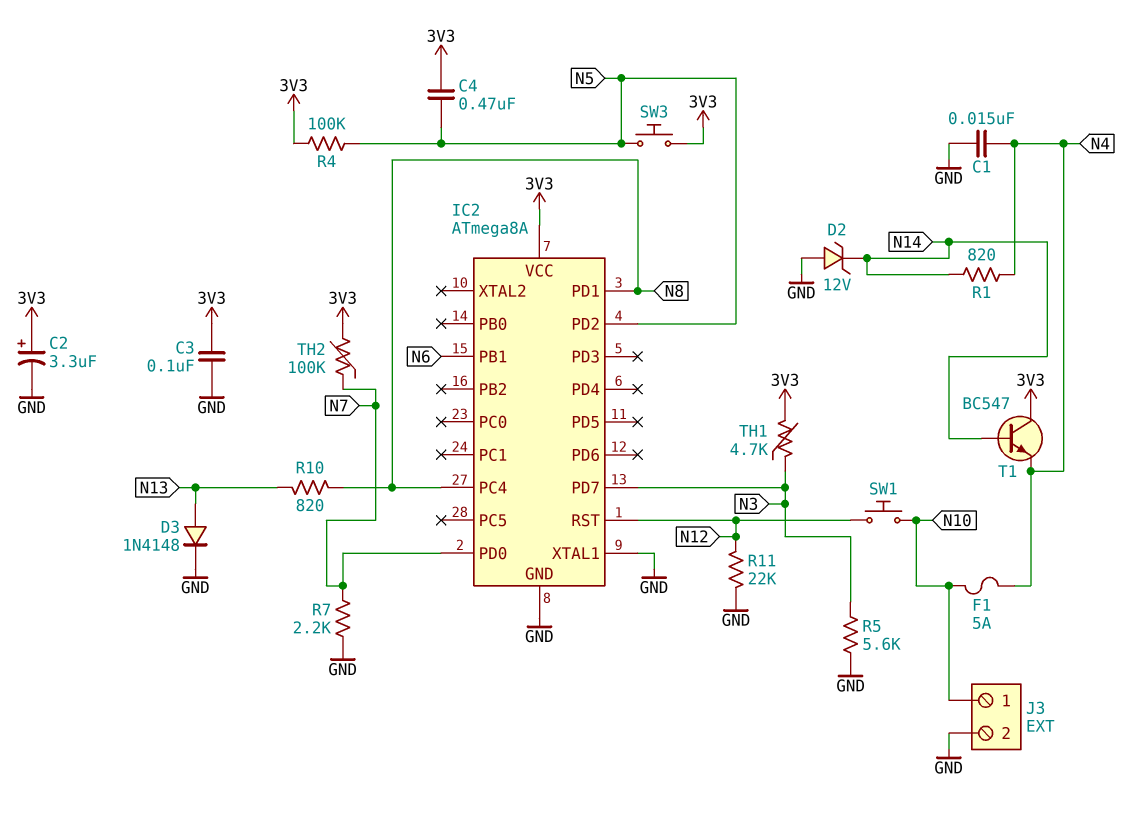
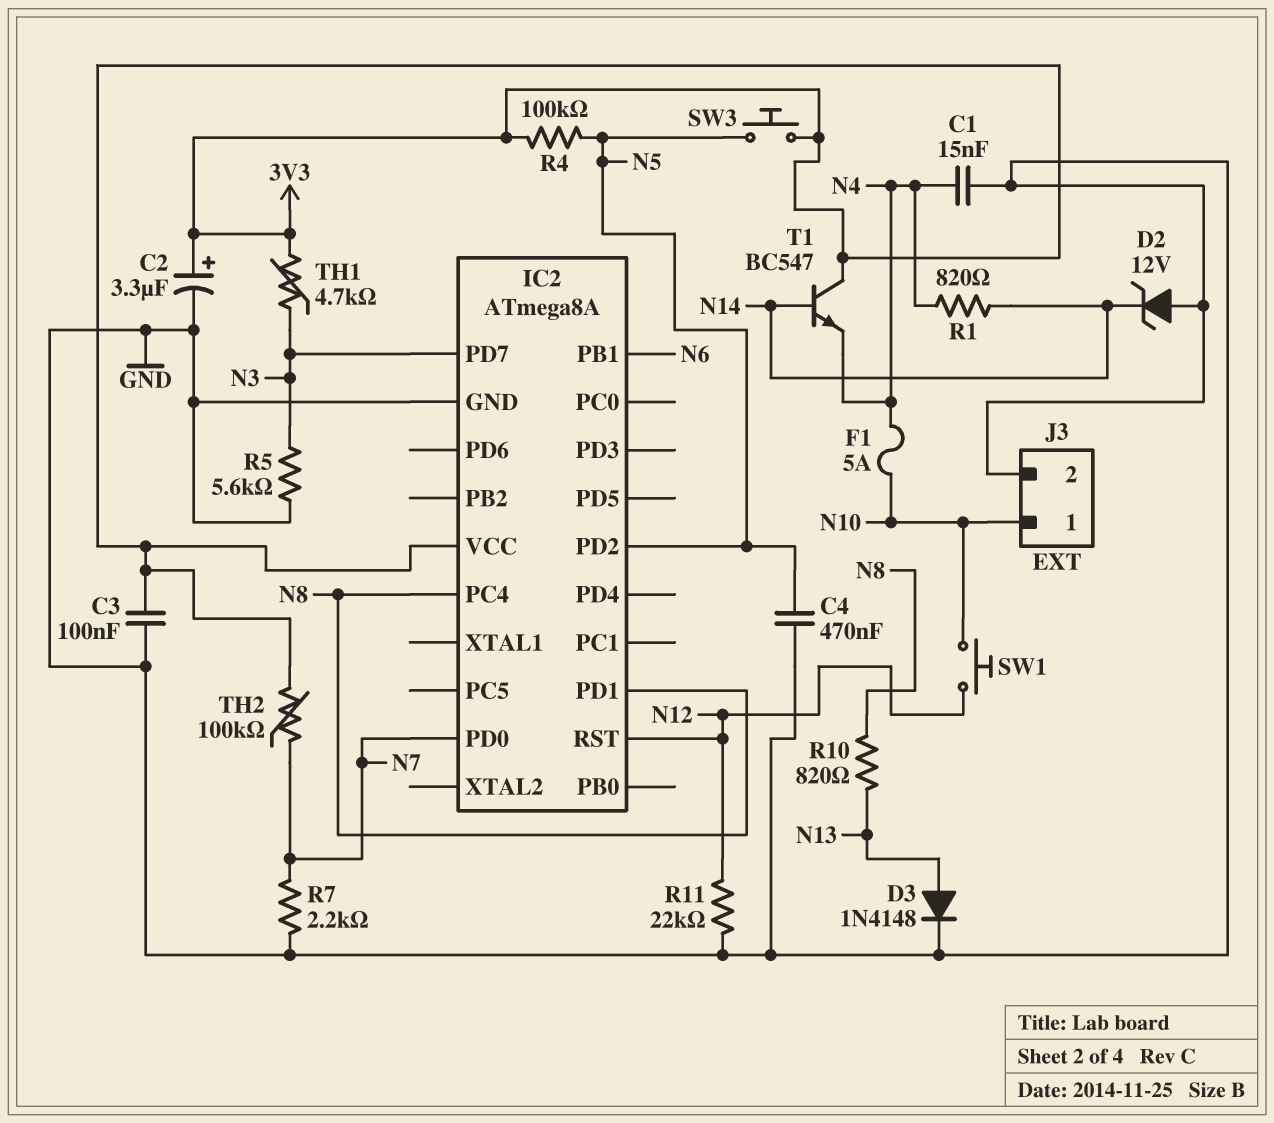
C4: 470nF (3V3, N5) -> 470nF (GND, N5)
IC2 pin XTAL1: GND -> none

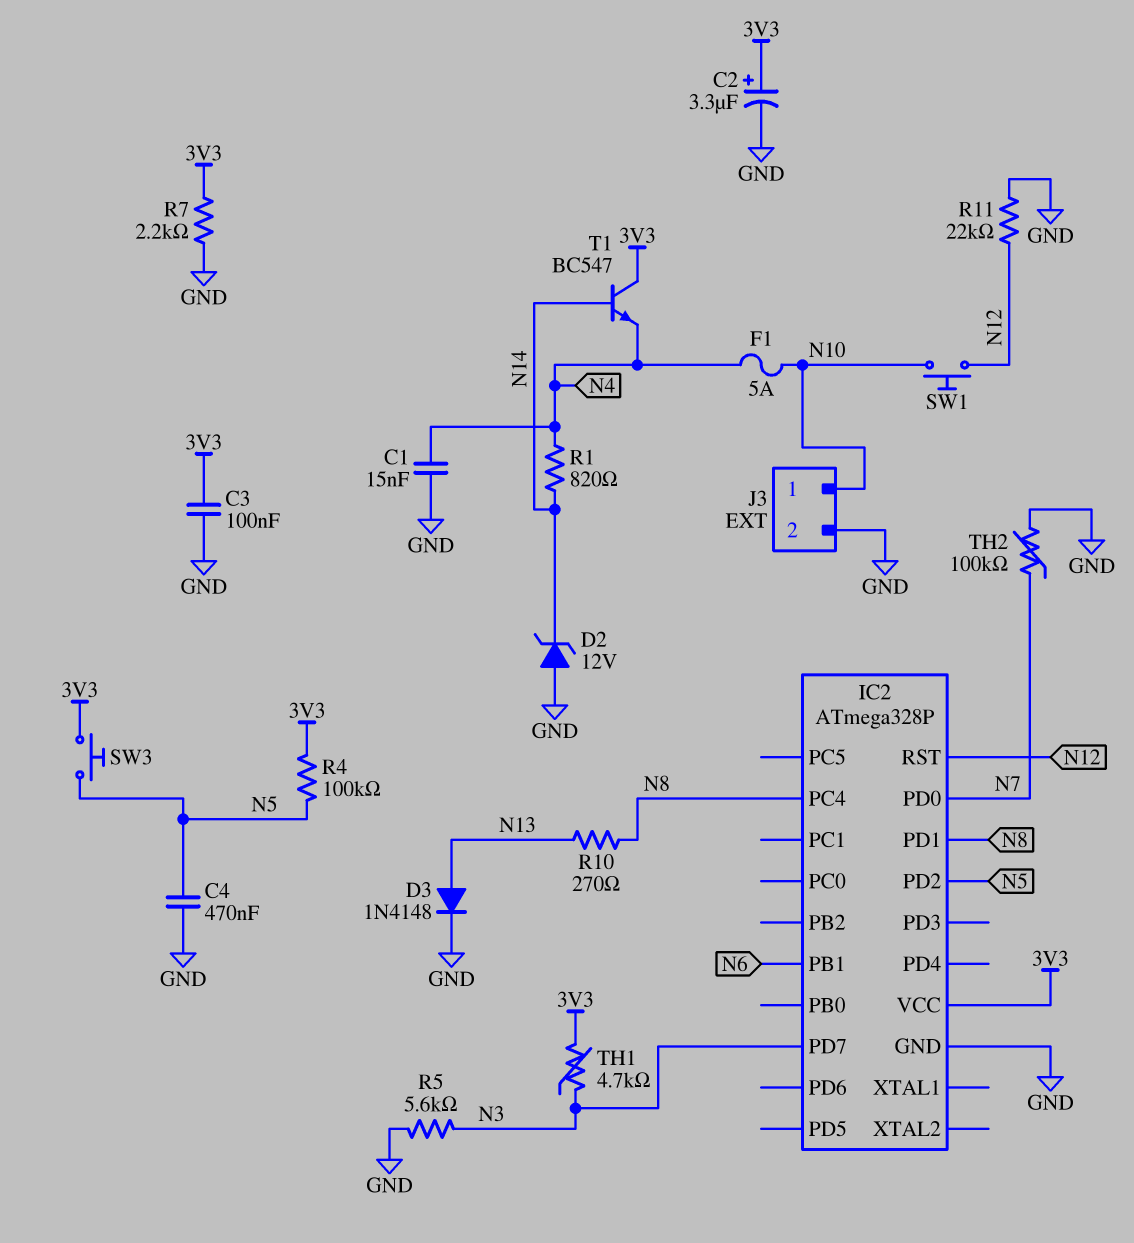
IC2: ATmega8A -> ATmega328P
R7: 2.2k (GND, N7) -> 2.2k (3V3, GND)
R10: 820 (N8, N13) -> 270 (N8, N13)
TH2: 100k (3V3, N7) -> 100k (GND, N7)

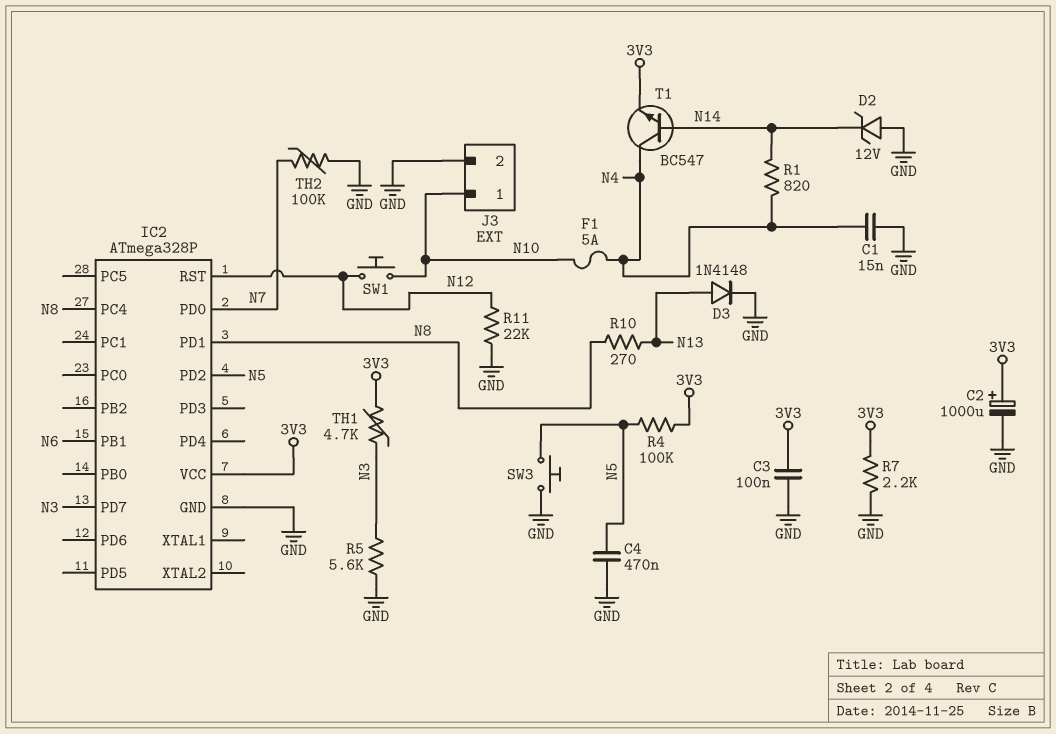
C2: 3.3uF (plus 3V3, minus GND) -> 1000uF (plus 3V3, minus GND)
SW3: button (3V3, N5) -> button (GND, N5)
T1: NPN BC547 (B N14, C 3V3, E N4) -> NPN BC547 (B N14, C N4, E 3V3)

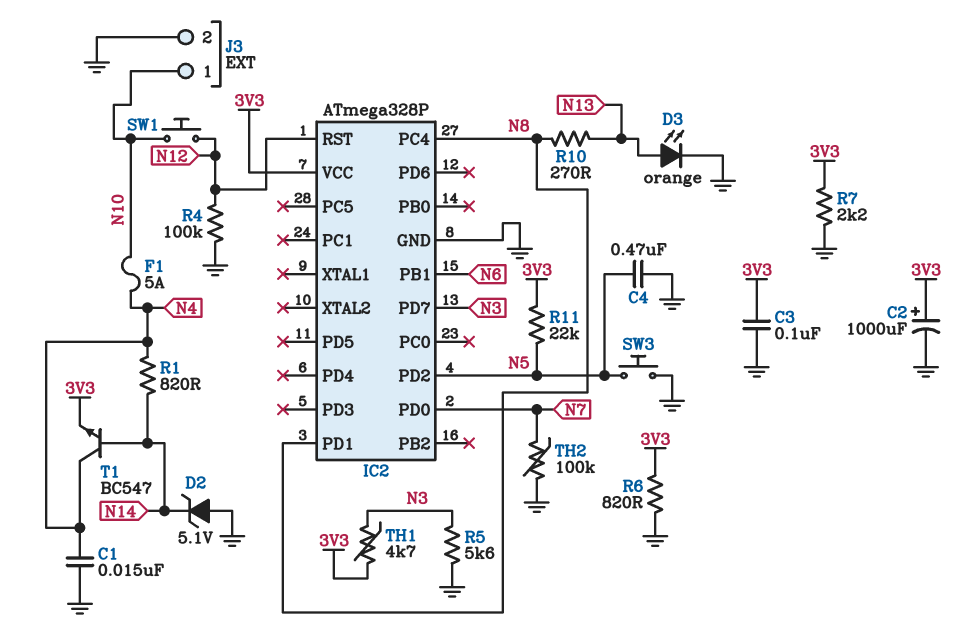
D2: zener 12V (A GND, K N14) -> zener 5.1V (A GND, K N14)
D3: diode 1N4148 (A N13, K GND) -> LED orange (A N13, K GND)
R4: 100k (3V3, N5) -> 100k (GND, N12)
R6: none -> 820 (3V3, GND)
R11: 22k (GND, N12) -> 22k (3V3, N5)

